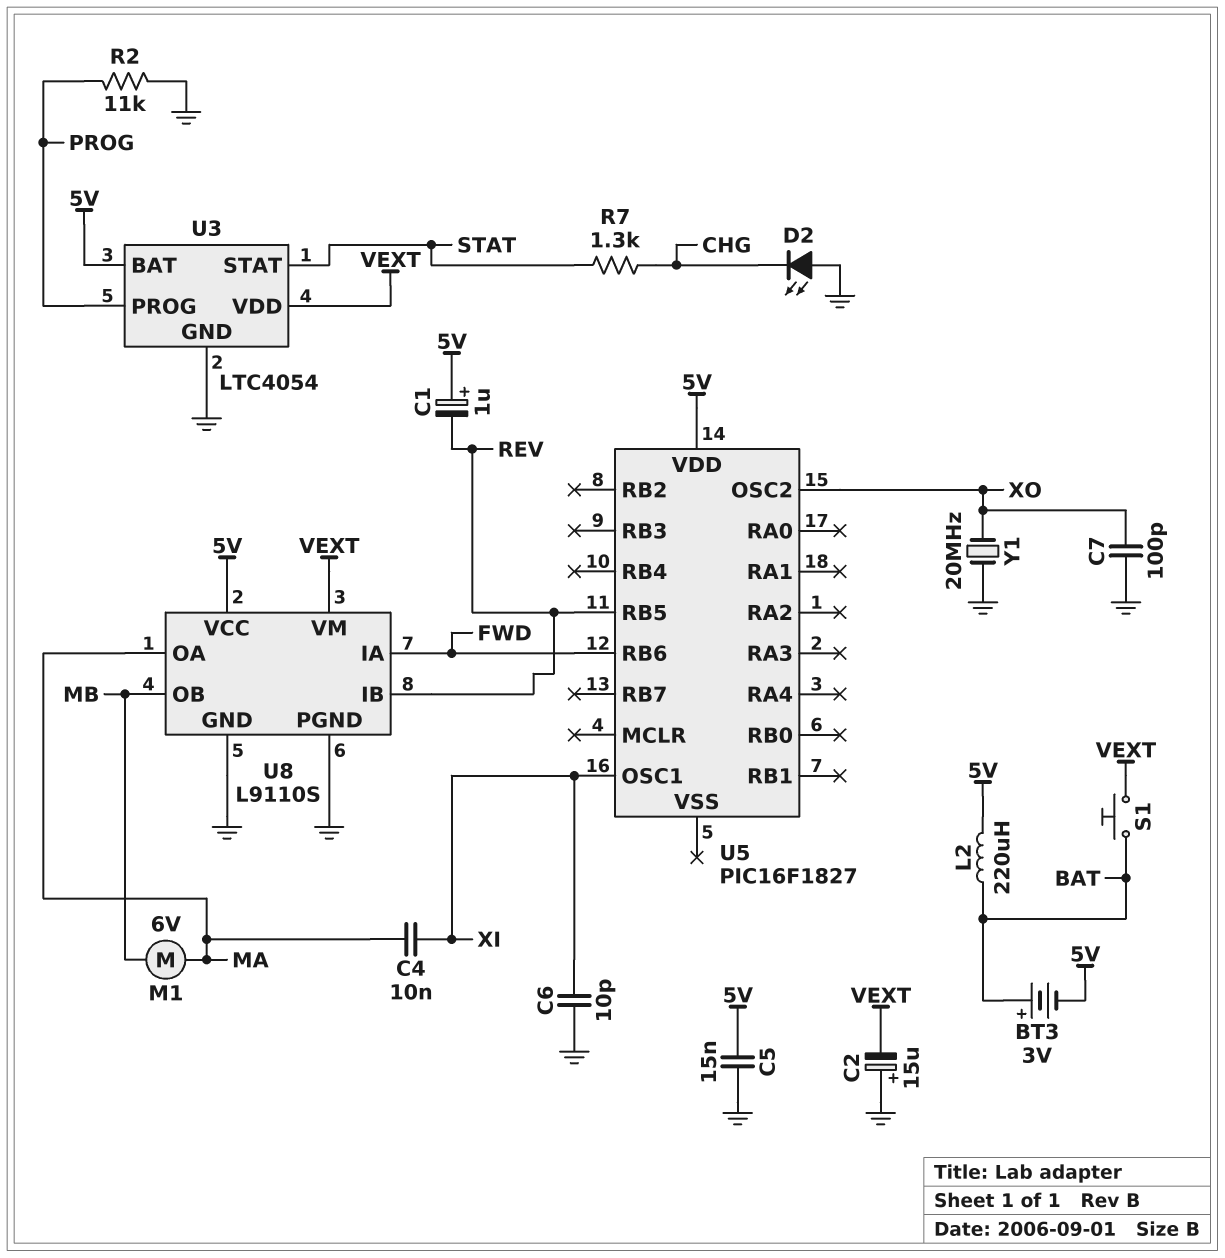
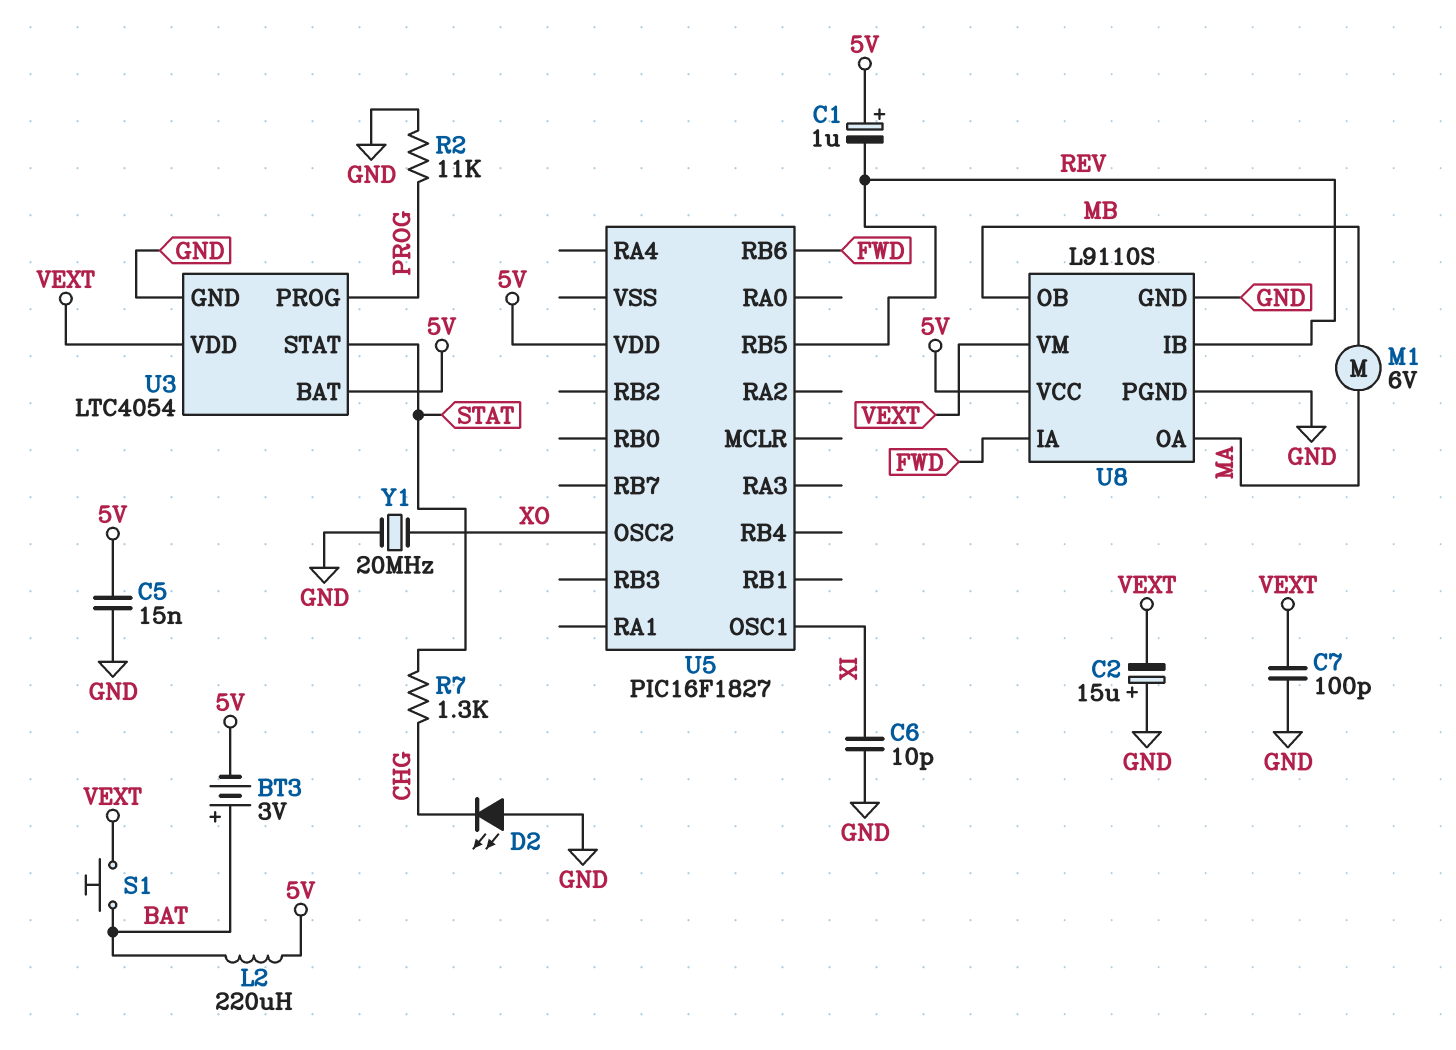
C4: 10nF (MA, XI) -> none
C7: 100pF (GND, XO) -> 100pF (GND, VEXT)

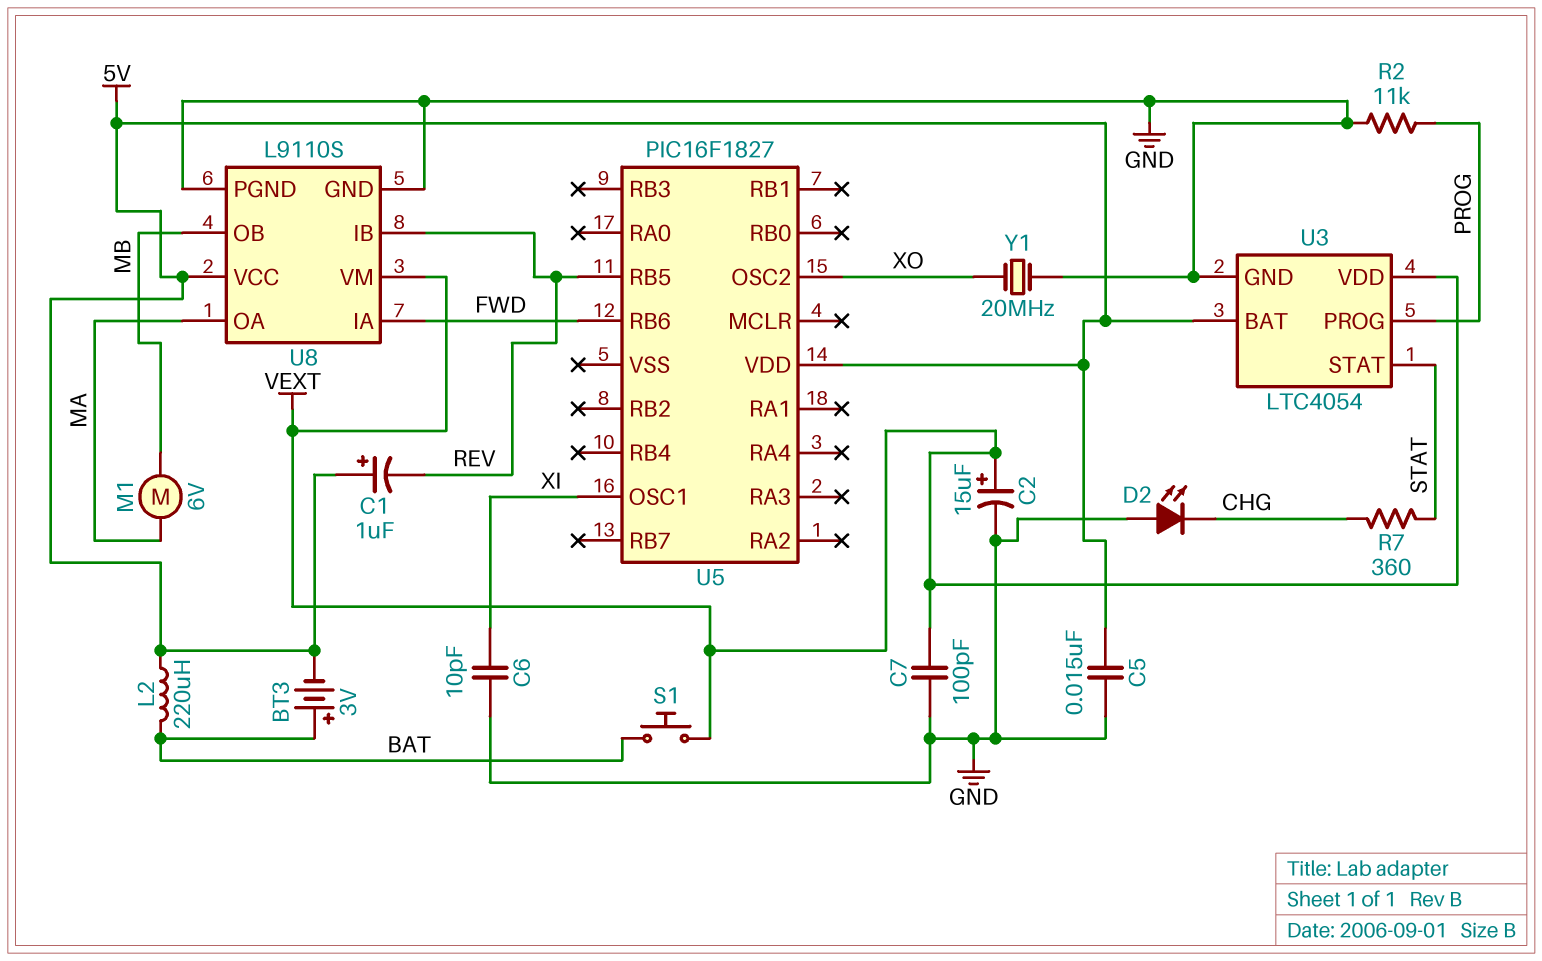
C2: 15uF (plus GND, minus VEXT) -> 15uF (plus VEXT, minus GND)
R7: 1.3k (CHG, STAT) -> 360 (CHG, STAT)

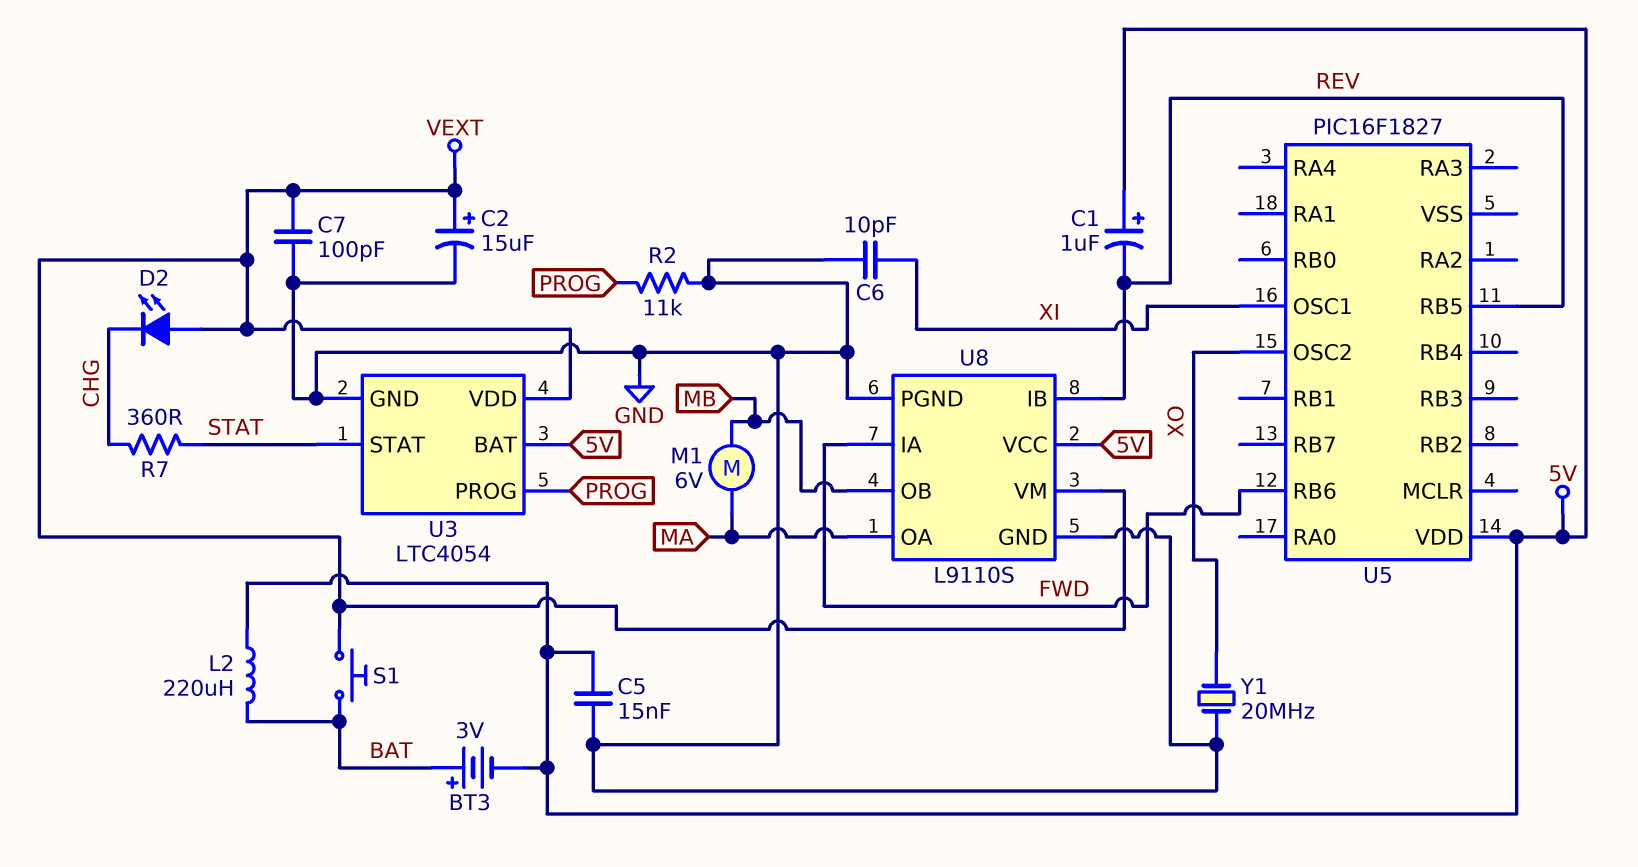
D2: LED (A GND, K CHG) -> LED (A VEXT, K CHG)

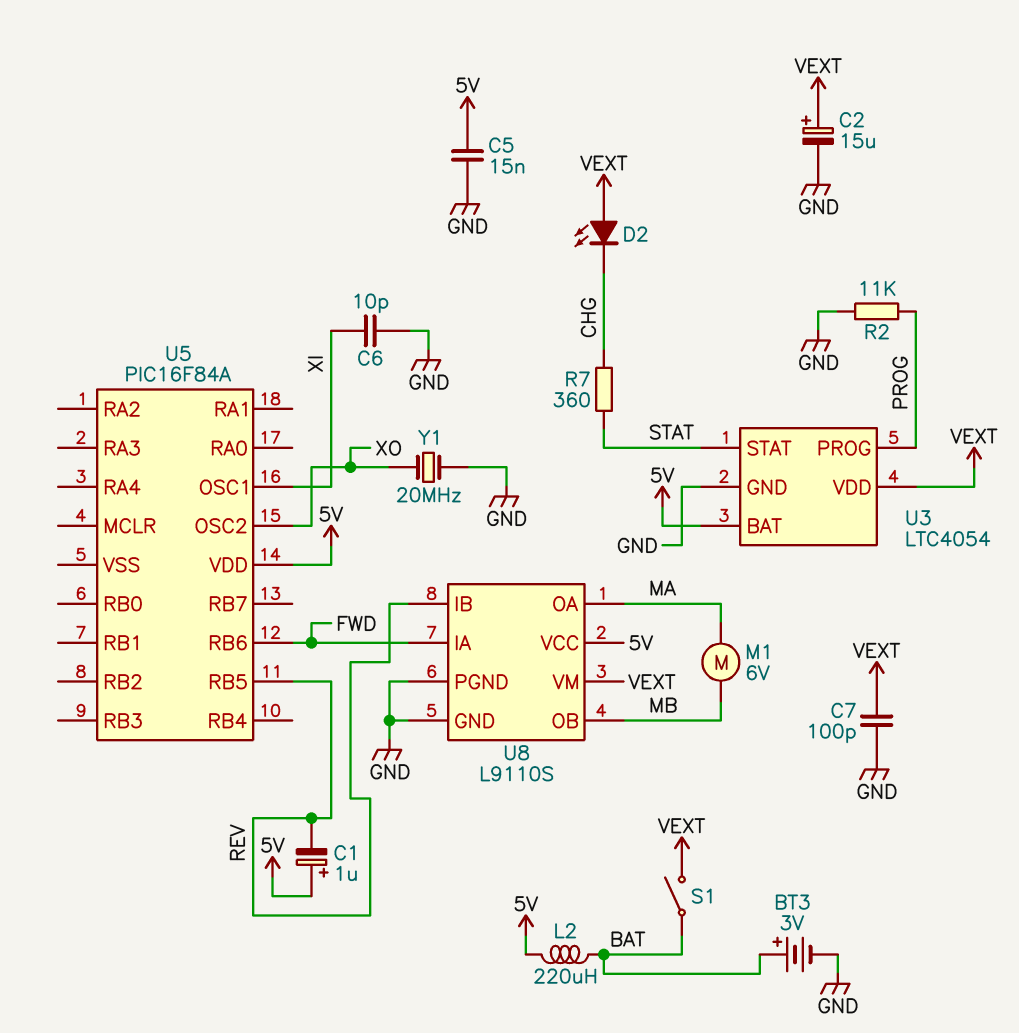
BT3: 3V (plus BAT, minus 5V) -> 3V (plus BAT, minus GND)
S1: button (BAT, VEXT) -> switch (BAT, VEXT)
U5: PIC16F1827 -> PIC16F84A

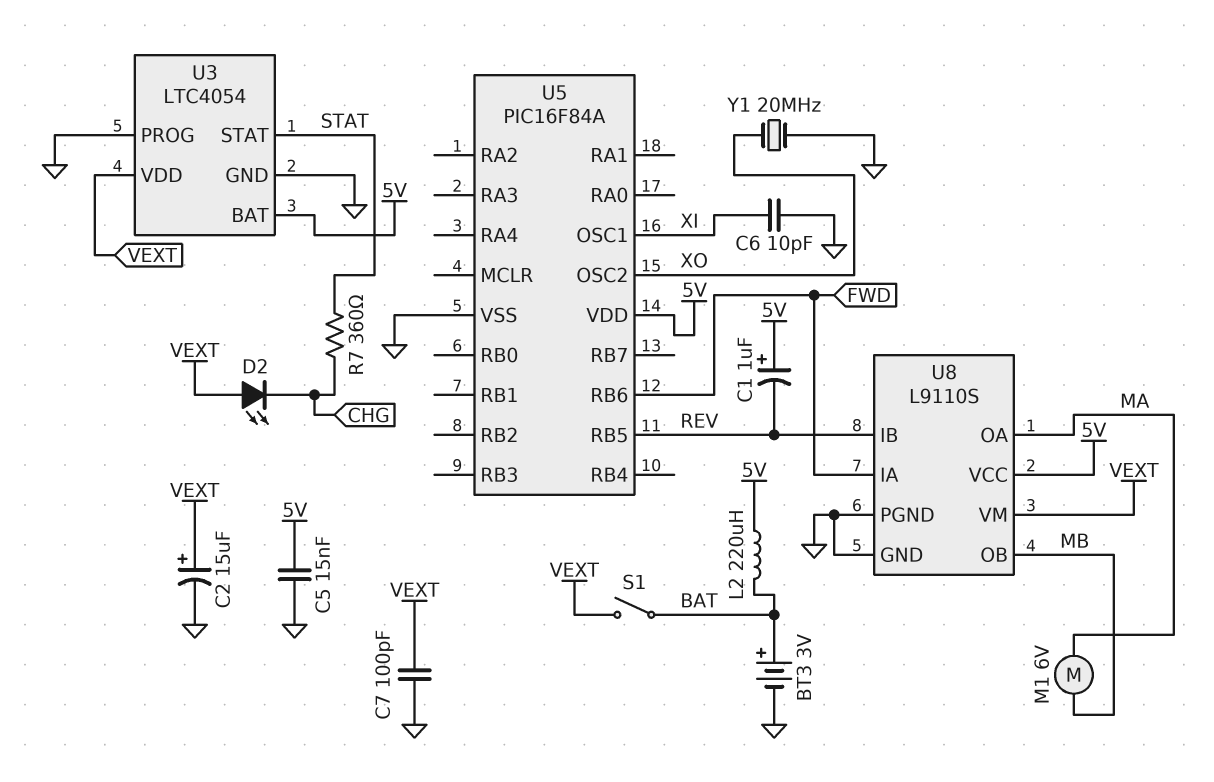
R2: 11k (GND, PROG) -> none
U3 pin PROG: PROG -> GND
U5 pin VSS: none -> GND

